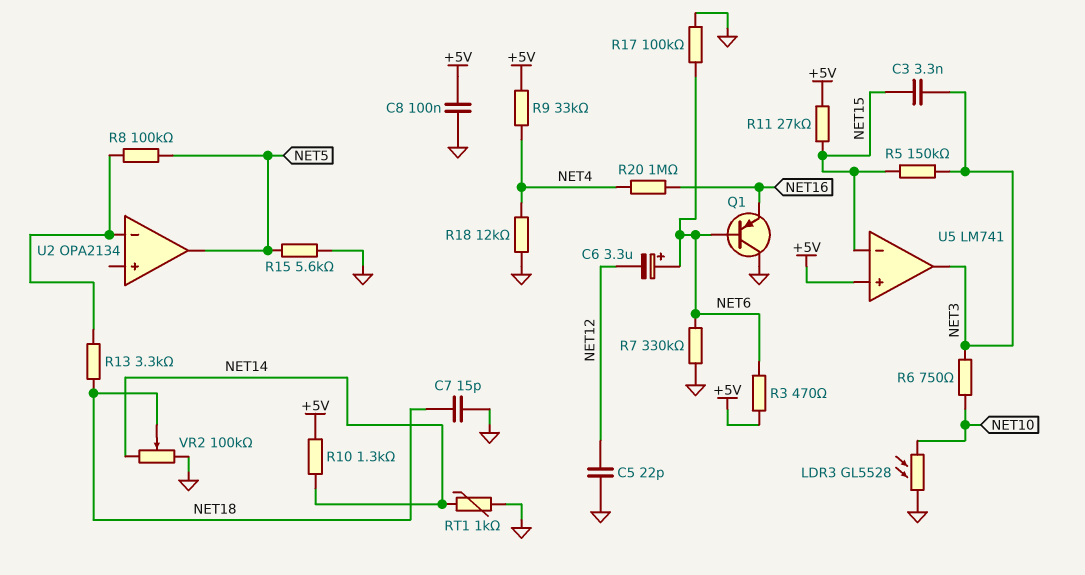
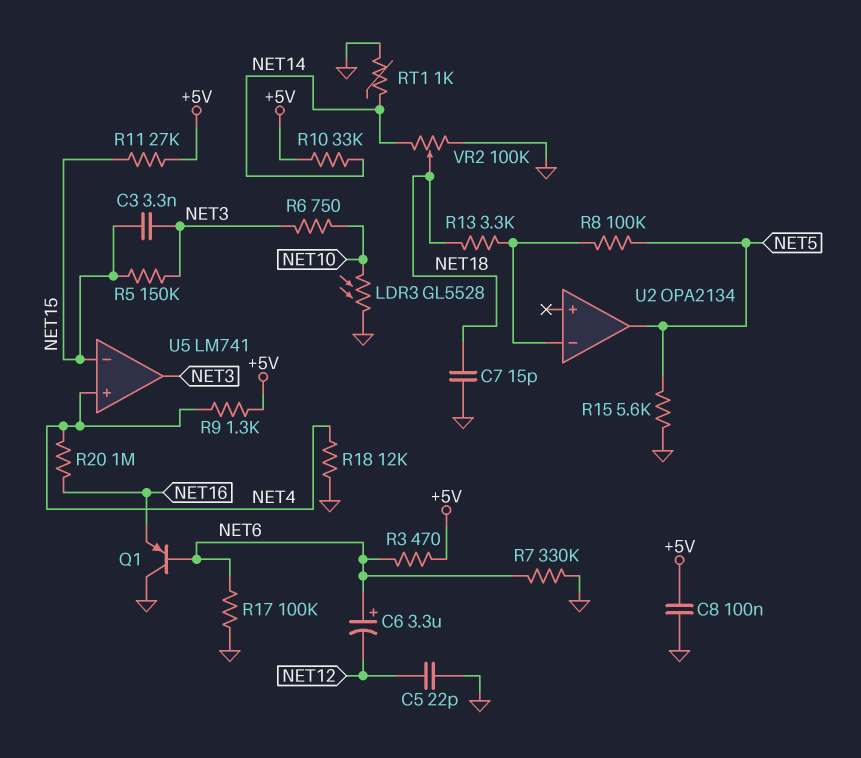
R9: 33k (+5V, NET4) -> 1.3k (+5V, NET4)
R10: 1.3k (+5V, NET14) -> 33k (+5V, NET14)
U5 pin in+: +5V -> NET4

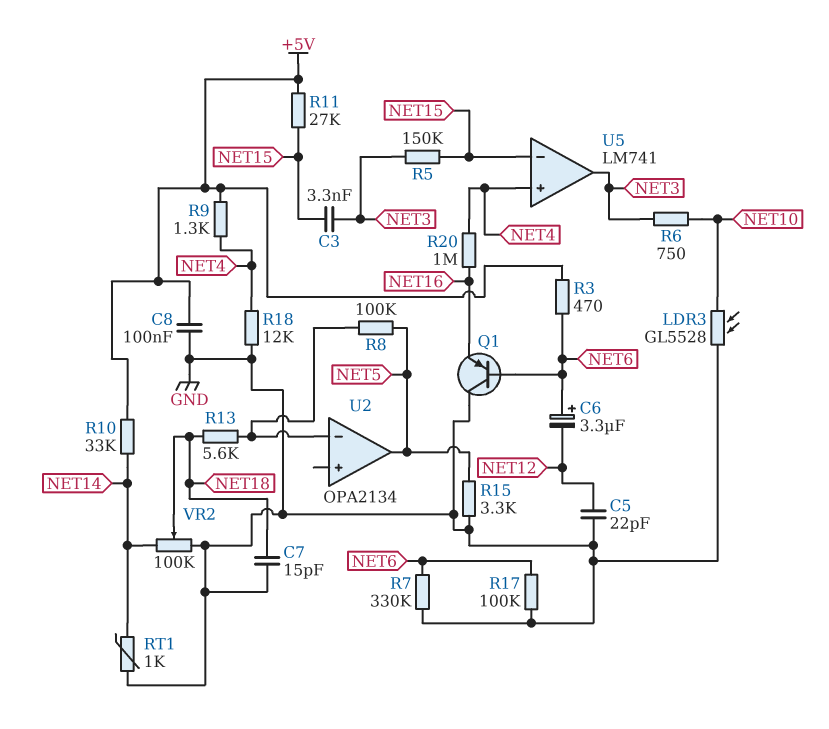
R13: 3.3k (NET18, U2/in-) -> 5.6k (NET18, U2/in-)
R15: 5.6k (GND, NET5) -> 3.3k (GND, NET5)

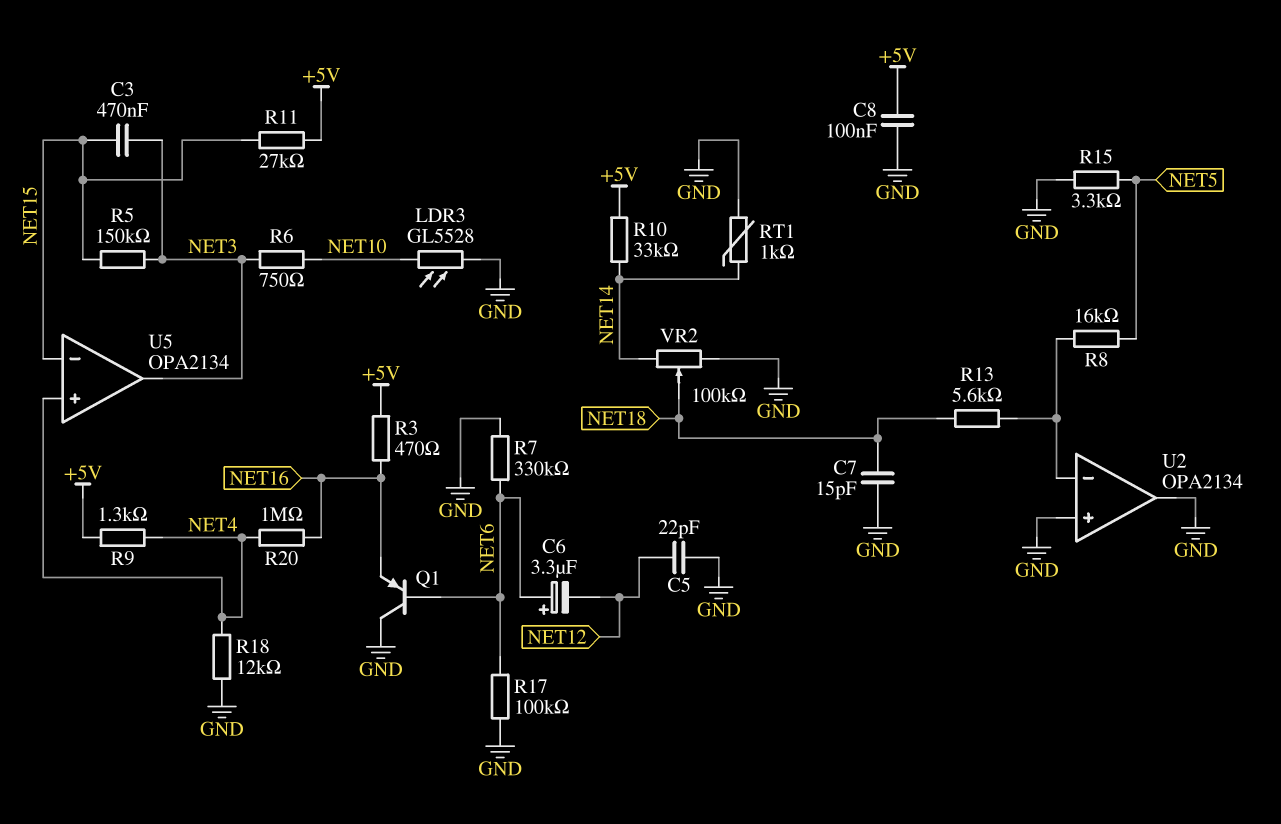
C3: 3.3nF (NET3, NET15) -> 470nF (NET3, NET15)
R3: 470 (+5V, NET6) -> 470 (+5V, NET16)
R8: 100k (NET5, U2/in-) -> 16k (NET5, U2/in-)
U2 pin in+: none -> GND
U2 pin out: NET5 -> GND
U5: LM741 -> OPA2134

